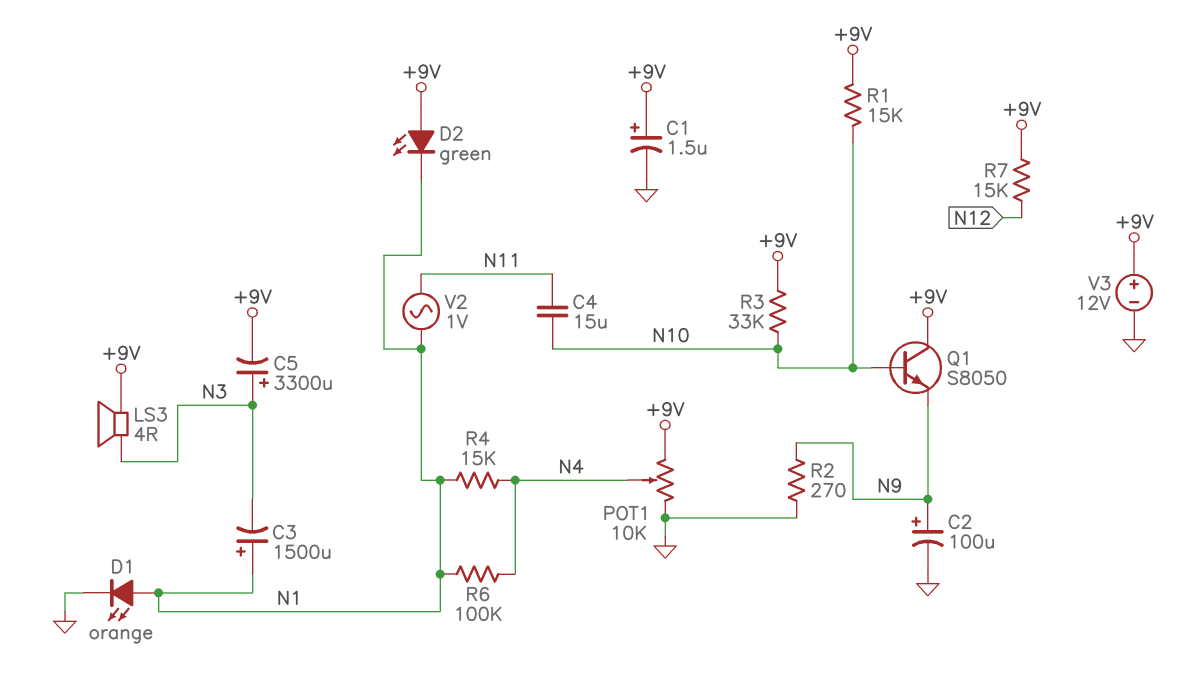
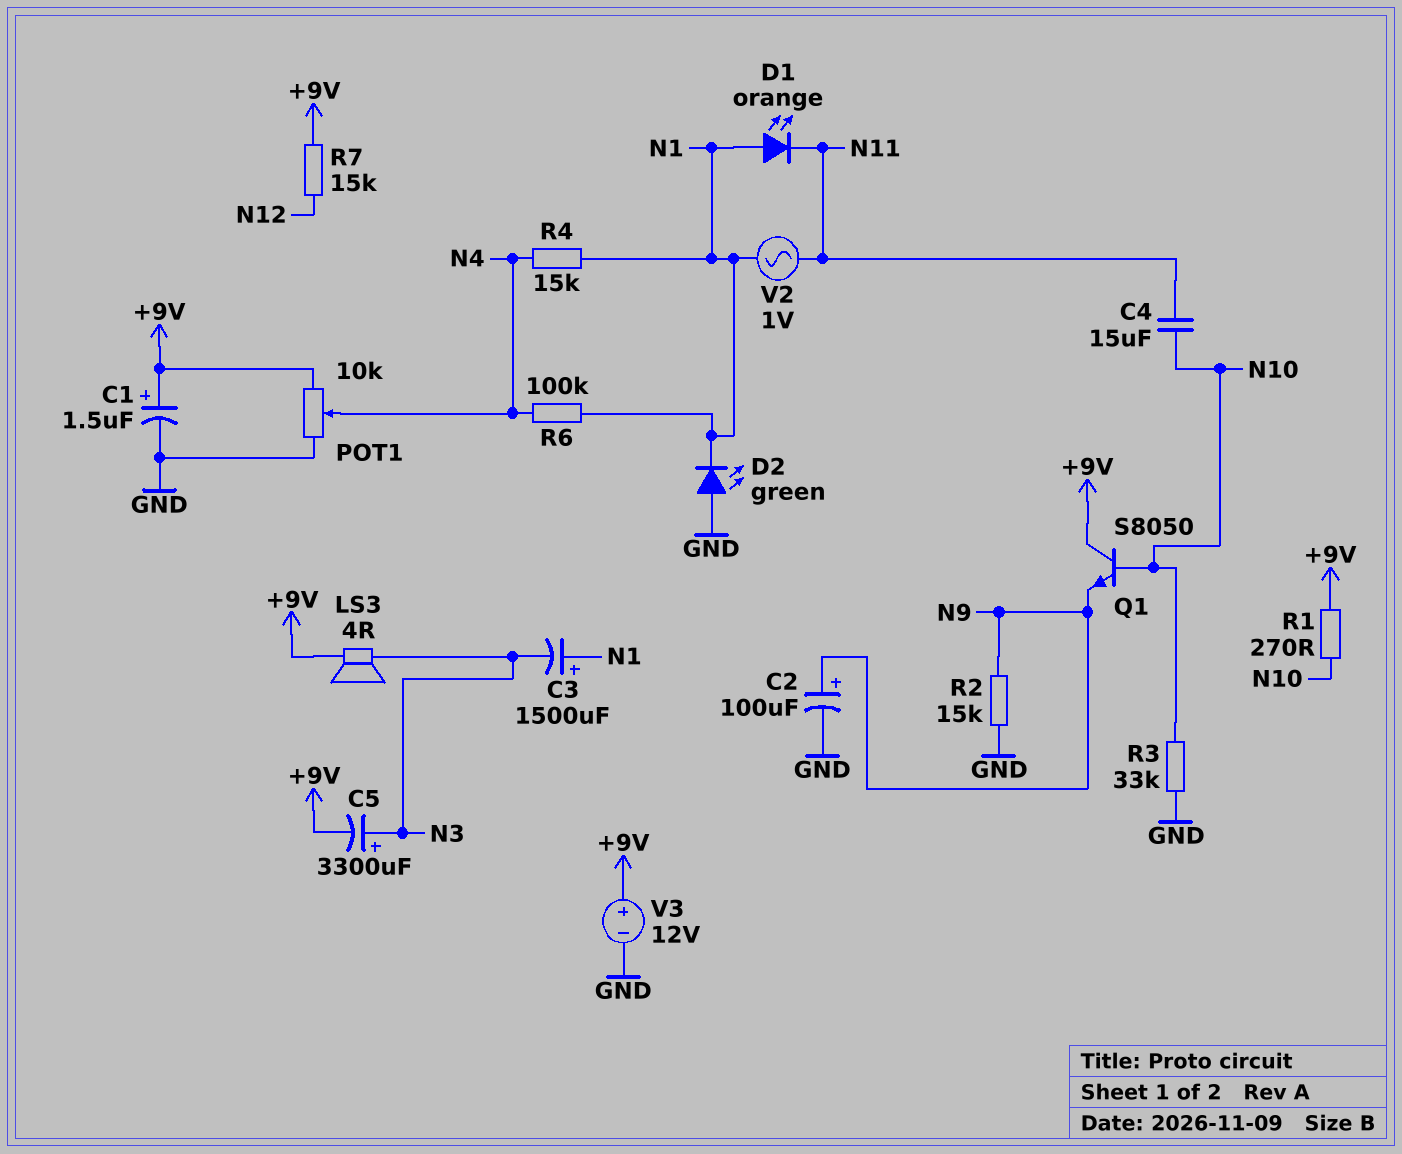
D1: LED orange (A N1, K GND) -> LED orange (A N1, K N11)
D2: LED green (A +9V, K N1) -> LED green (A GND, K N1)
R1: 15k (+9V, N10) -> 270 (+9V, N10)
R2: 270 (GND, N9) -> 15k (GND, N9)
R3: 33k (+9V, N10) -> 33k (GND, N10)

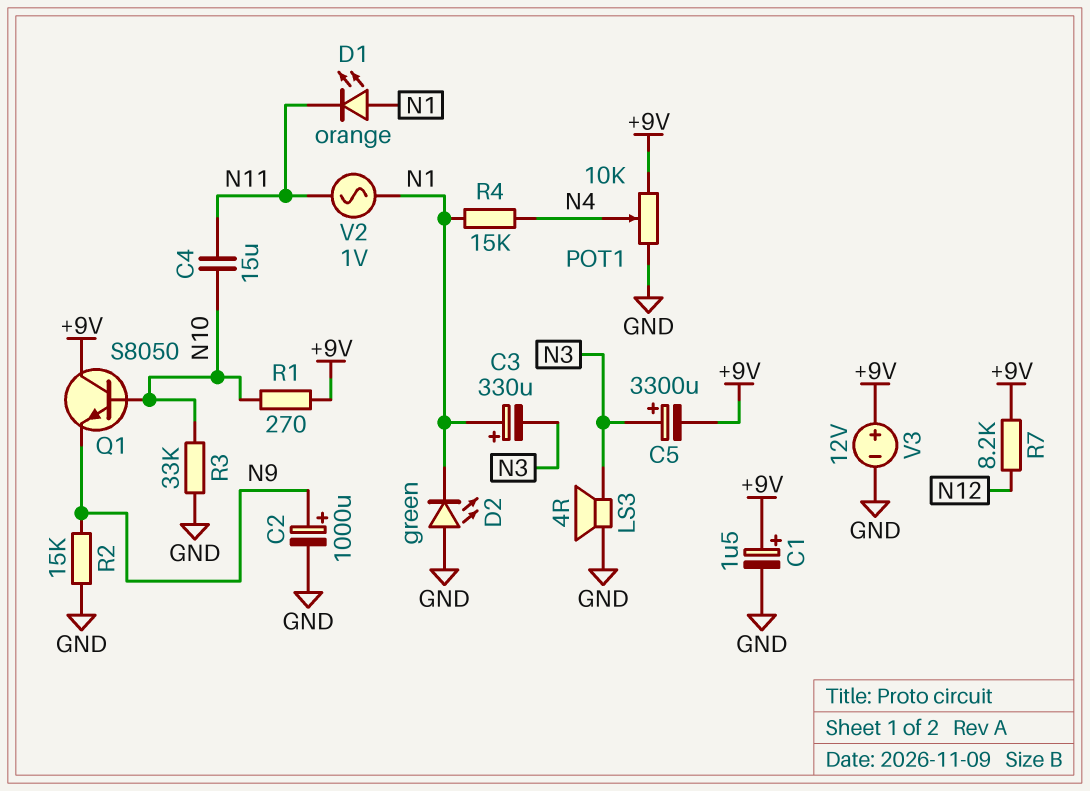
C2: 100uF (plus N9, minus GND) -> 1000uF (plus N9, minus GND)
C3: 1500uF (plus N1, minus N3) -> 330uF (plus N1, minus N3)
LS3: speaker 4R (+9V, N3) -> speaker 4R (GND, N3)
R6: 100k (N1, N4) -> none
R7: 15k (+9V, N12) -> 8.2k (+9V, N12)

